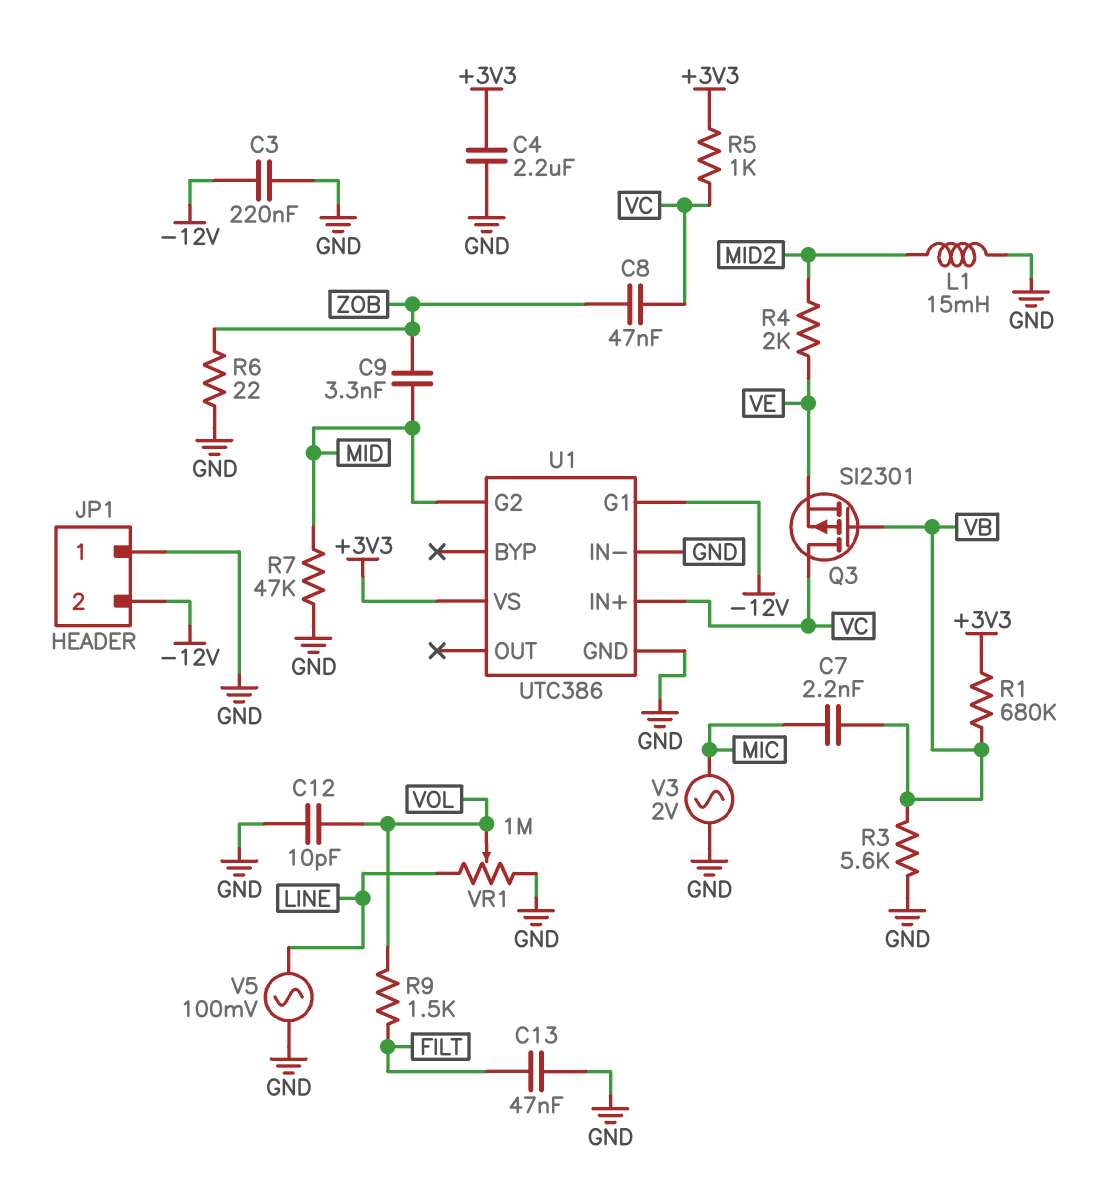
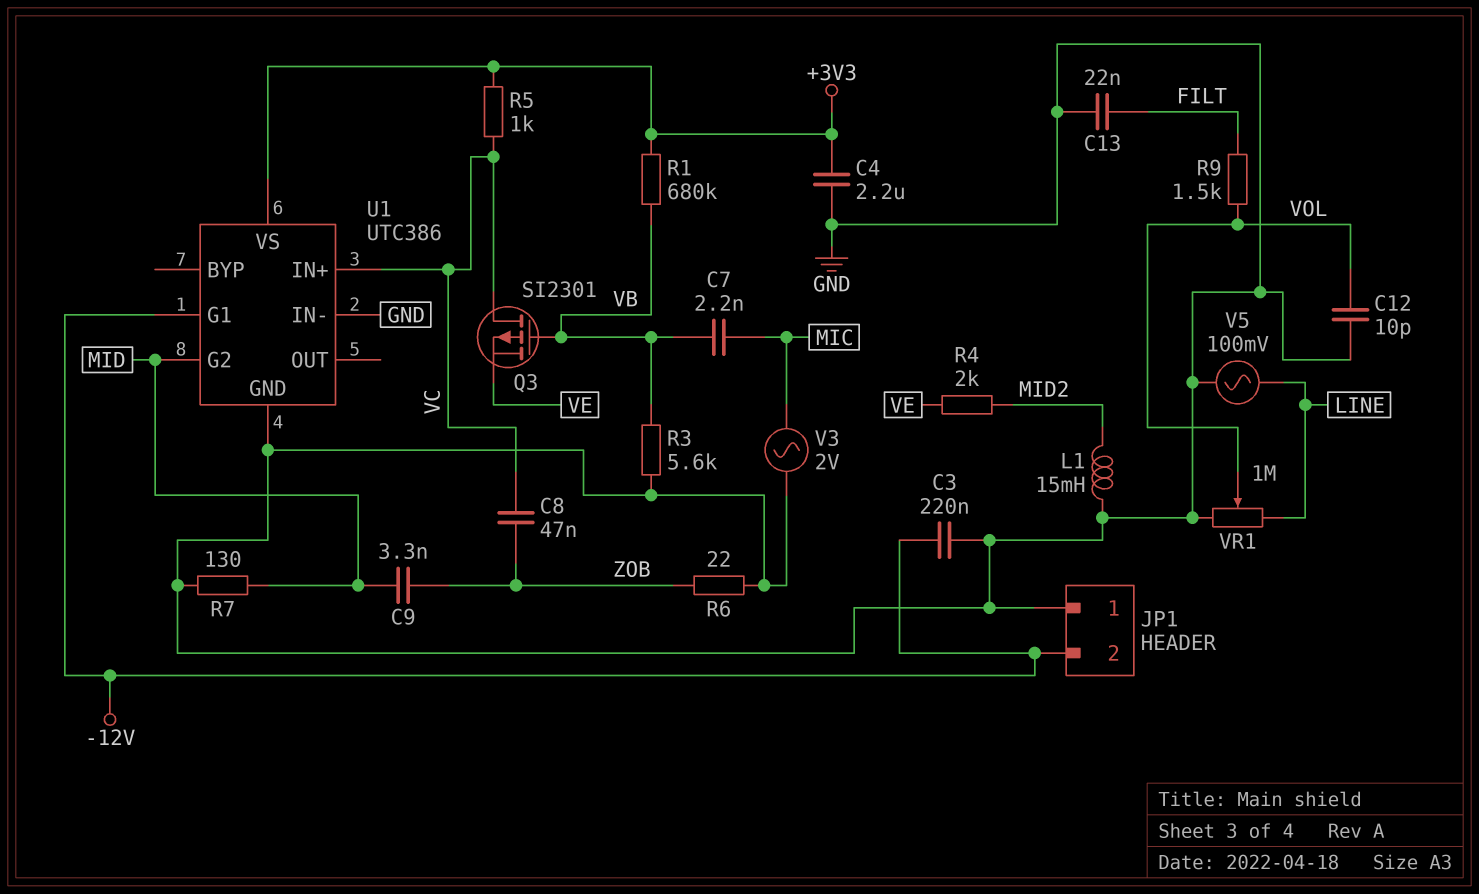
C13: 47nF (FILT, GND) -> 22nF (FILT, GND)
R7: 47k (GND, MID) -> 130 (GND, MID)

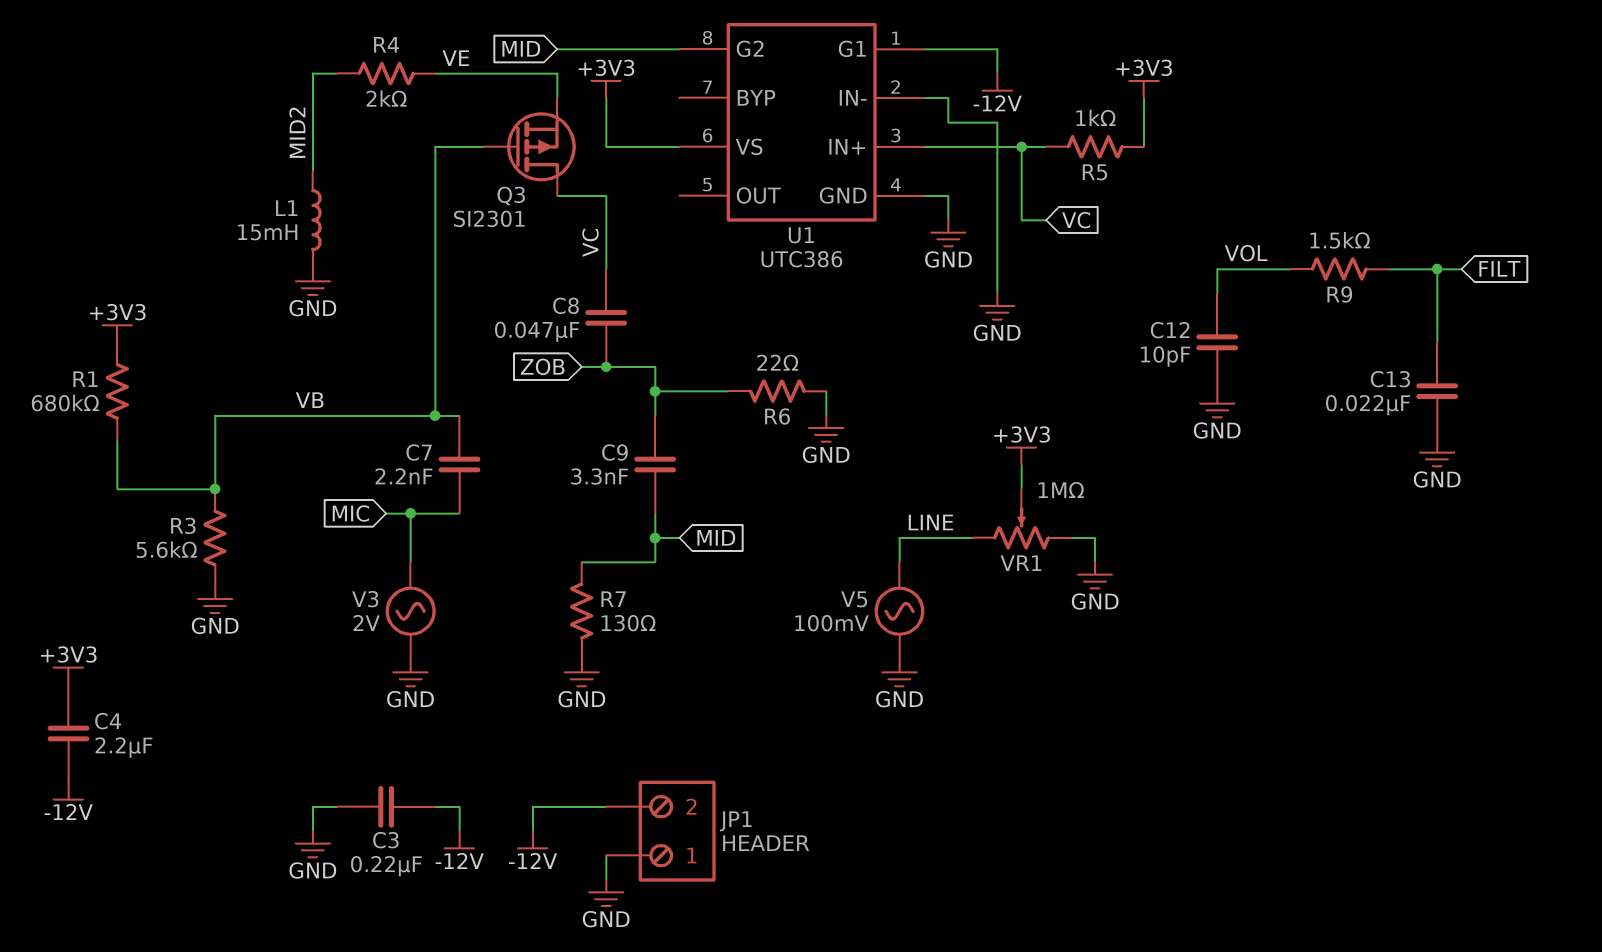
C4: 2.2uF (+3V3, GND) -> 2.2uF (+3V3, -12V)
VR1: 1M (GND, LINE, wiper VOL) -> 1M (GND, LINE, wiper +3V3)

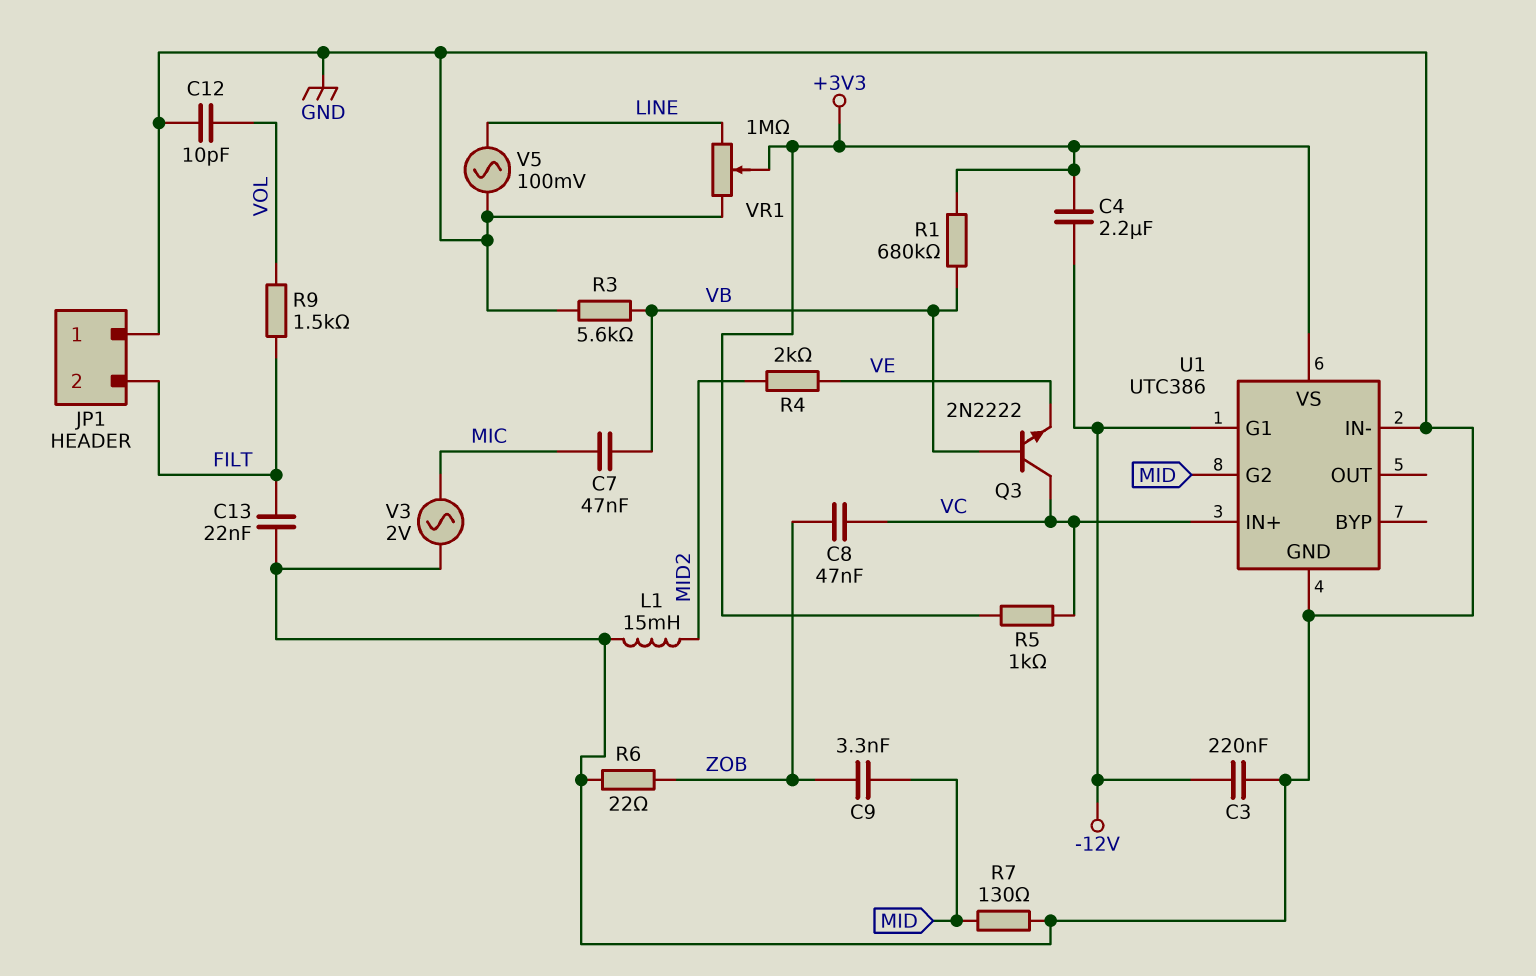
C7: 2.2nF (MIC, VB) -> 47nF (MIC, VB)
JP1 pin 2: -12V -> FILT
Q3: PMOS SI2301 (G VB, D VC, S VE) -> NPN 2N2222 (B VB, C VC, E VE)

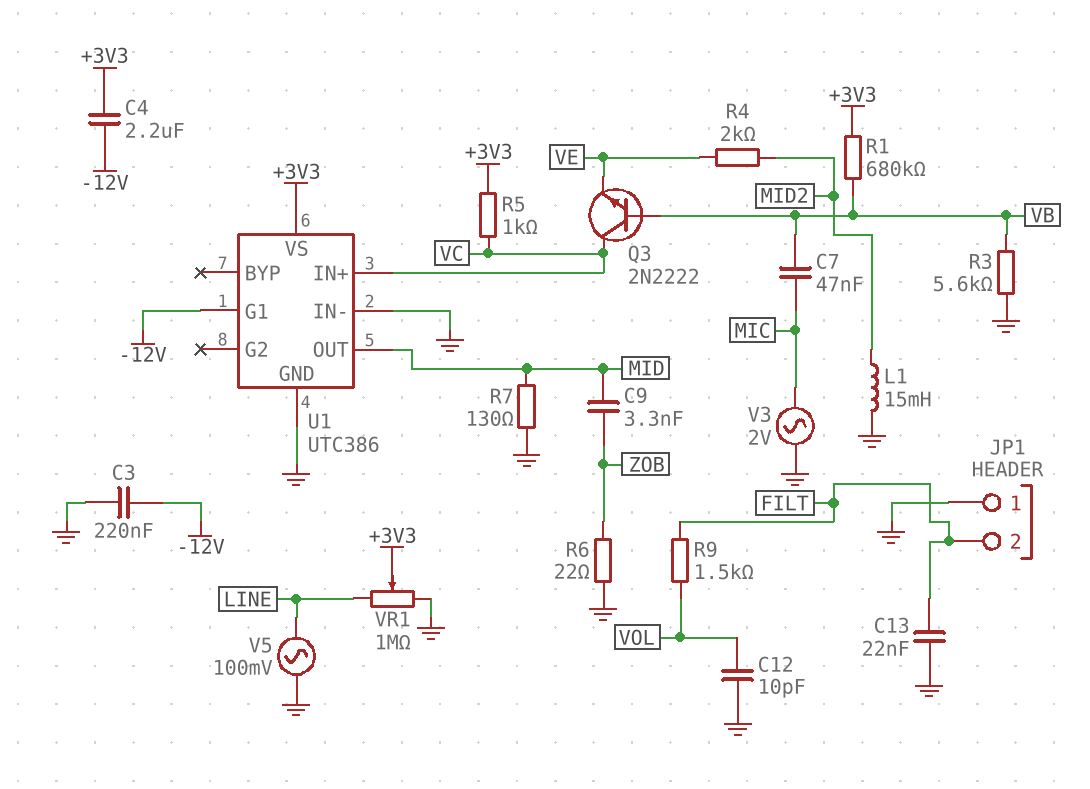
C8: 47nF (VC, ZOB) -> none
U1 pin G2: MID -> none
U1 pin OUT: none -> MID

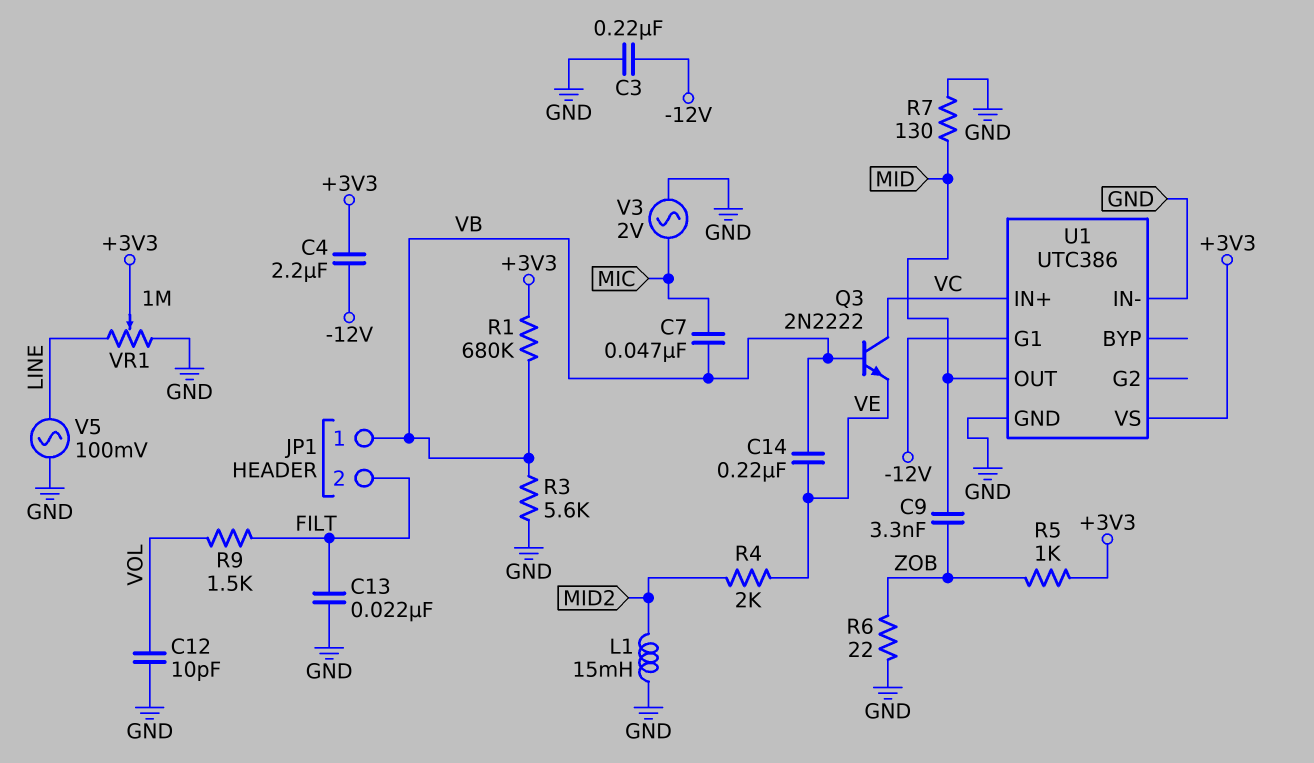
C14: none -> 220nF (VB, VE)
JP1 pin 1: GND -> VB
R5: 1k (+3V3, VC) -> 1k (+3V3, ZOB)

